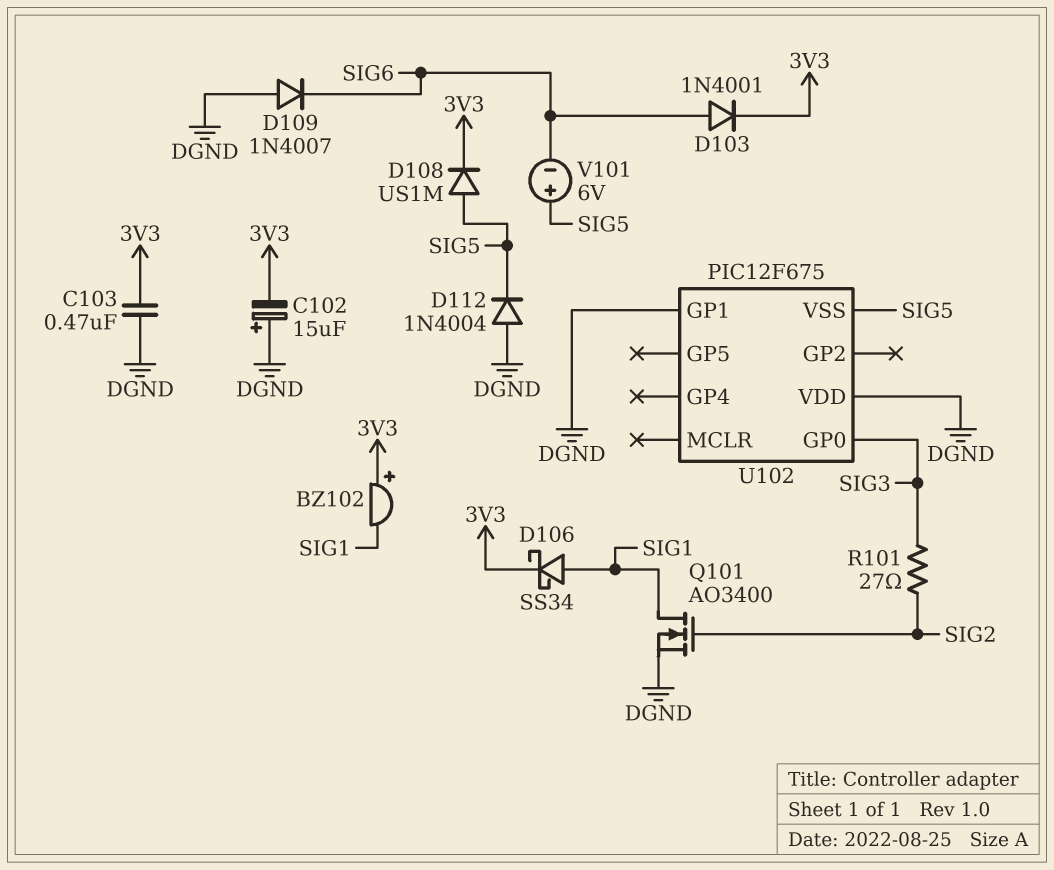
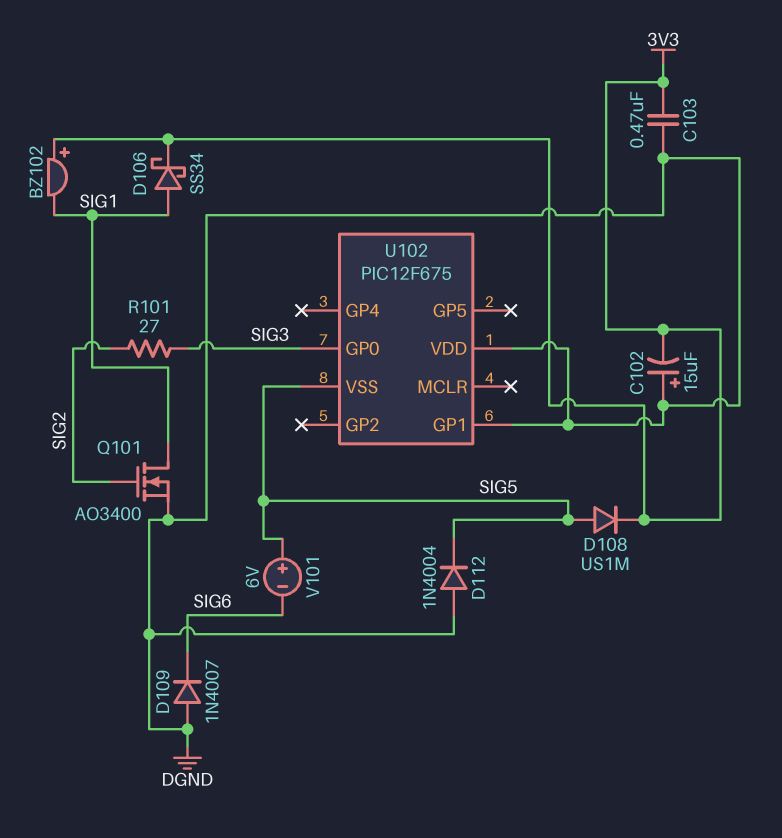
D103: diode 1N4001 (A SIG6, K 3V3) -> none

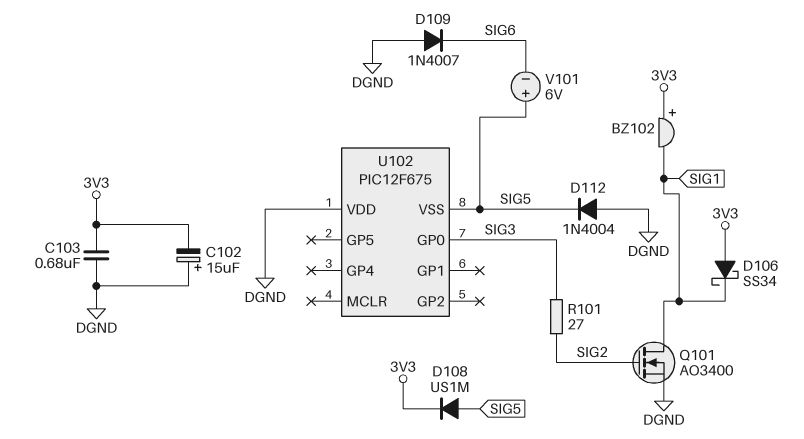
C103: 470nF (3V3, DGND) -> 680nF (3V3, DGND)
D106: schottky SS34 (A SIG1, K 3V3) -> schottky SS34 (A 3V3, K SIG1)
U102 pin GP1: DGND -> none

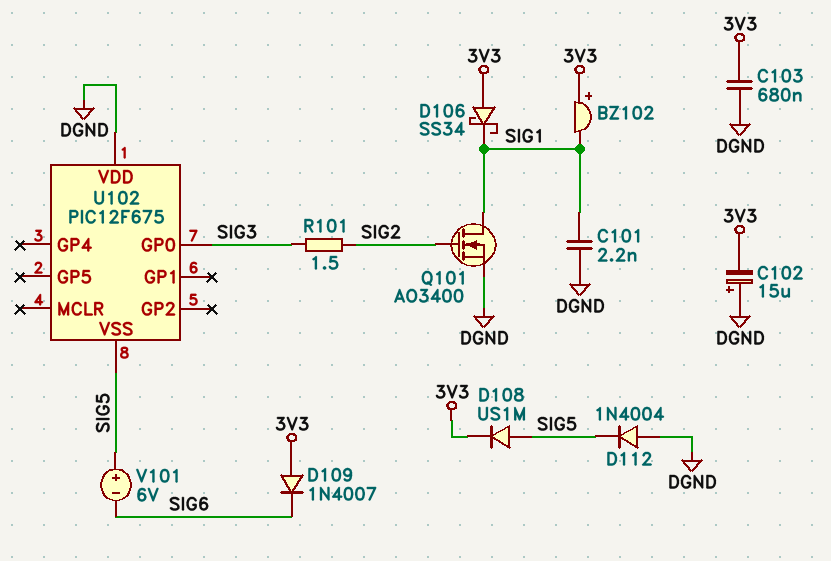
C101: none -> 2.2nF (DGND, SIG1)
D109: diode 1N4007 (A DGND, K SIG6) -> diode 1N4007 (A 3V3, K SIG6)
R101: 27 (SIG2, SIG3) -> 1.5 (SIG2, SIG3)

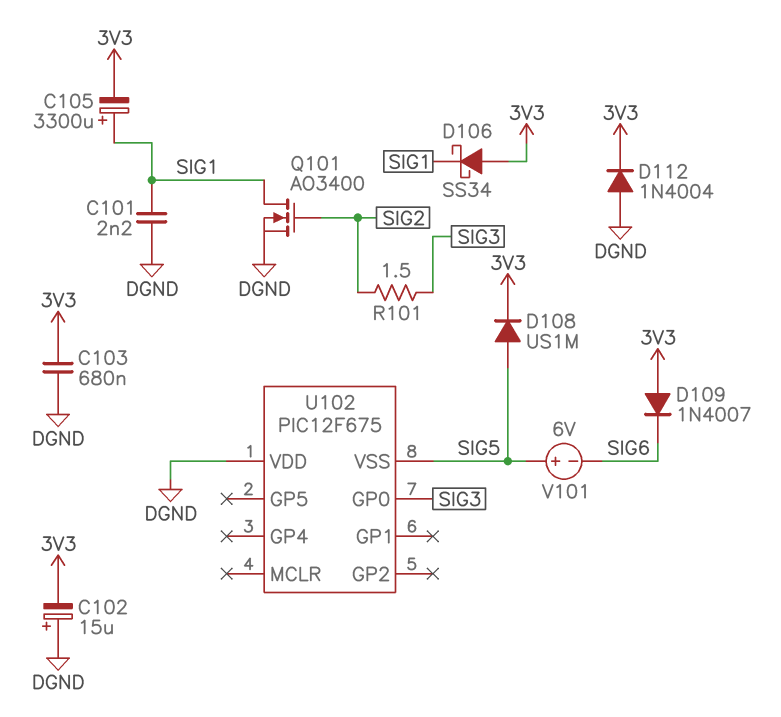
BZ102: buzzer (plus 3V3, minus SIG1) -> none
C105: none -> 3300uF (plus SIG1, minus 3V3)
D112: diode 1N4004 (A DGND, K SIG5) -> diode 1N4004 (A DGND, K 3V3)

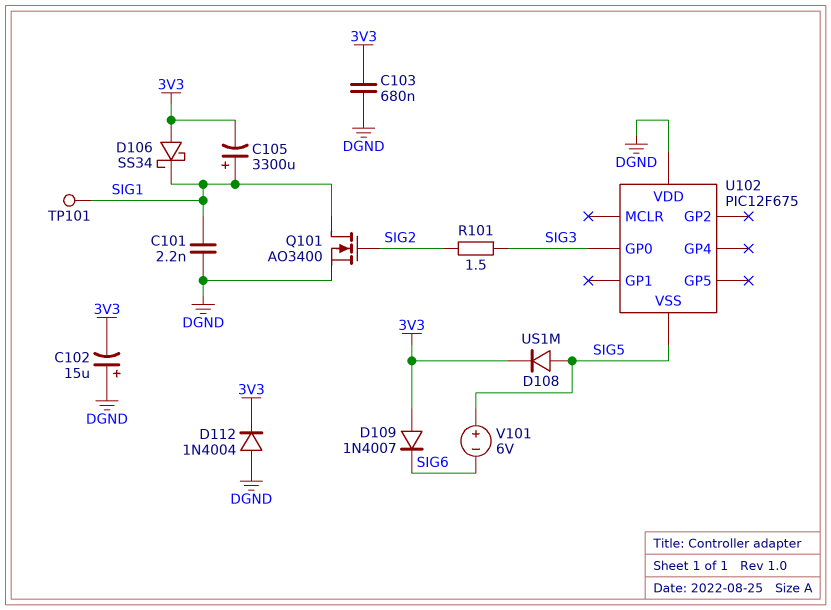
TP101: none -> test point (SIG1)

